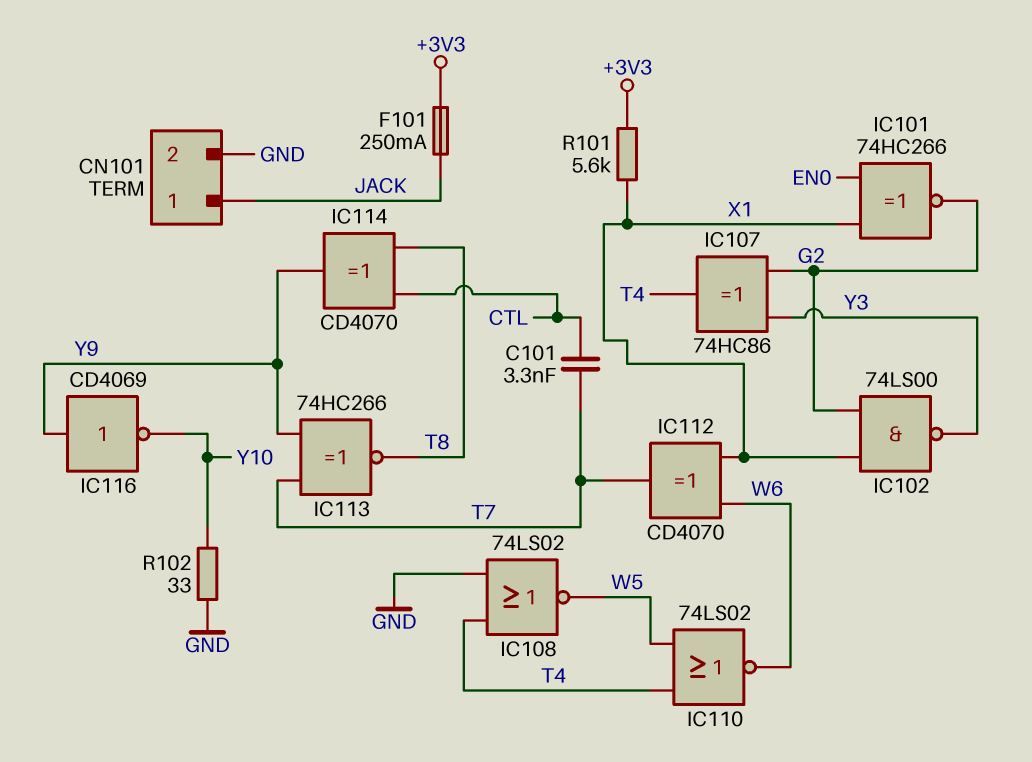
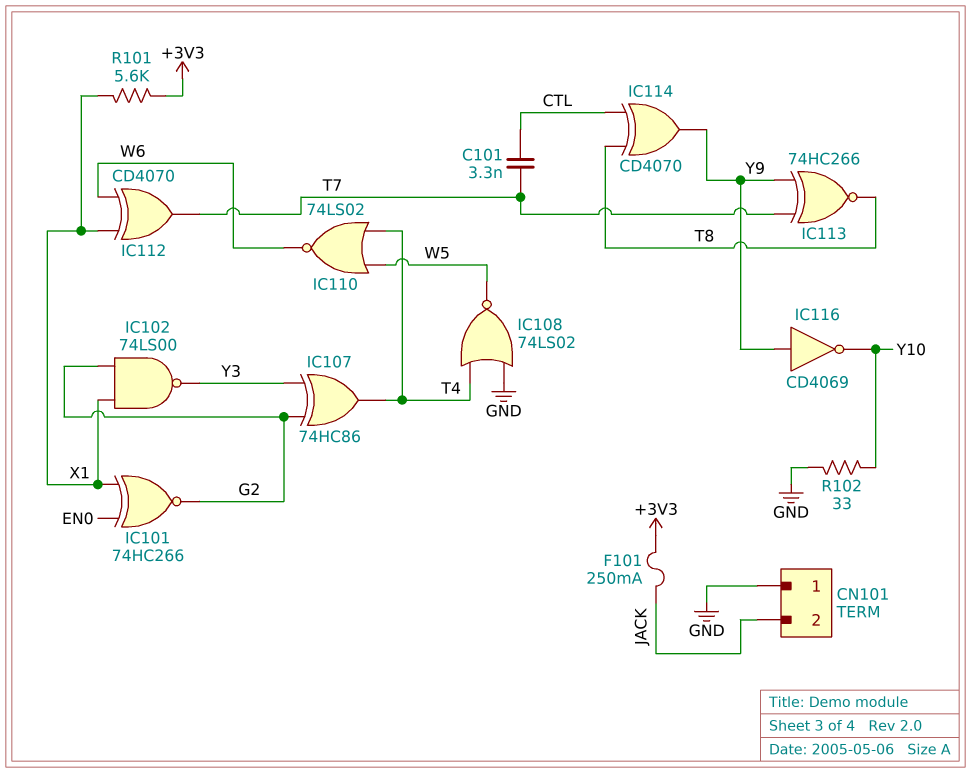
CN101 pin 1: JACK -> GND
CN101 pin 2: GND -> JACK

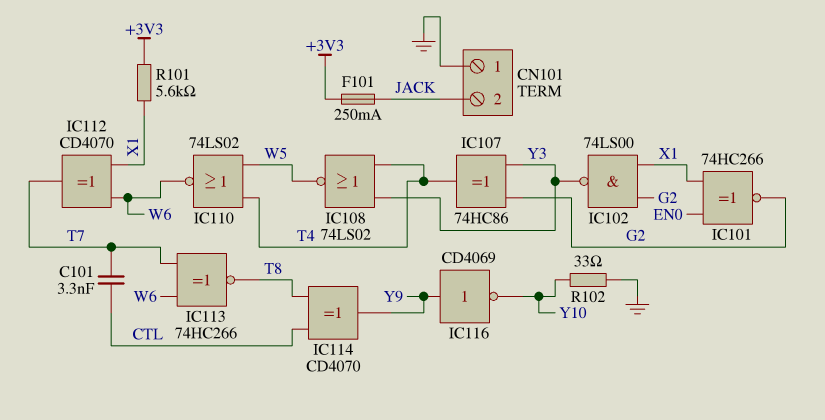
IC108: NOR 74LS02 (in GND, in T4, out W5) -> NOR 74LS02 (in T4, in Y3, out W5)
IC113: XNOR 74HC266 (in T7, in Y9, out T8) -> XNOR 74HC266 (in T7, in W6, out T8)

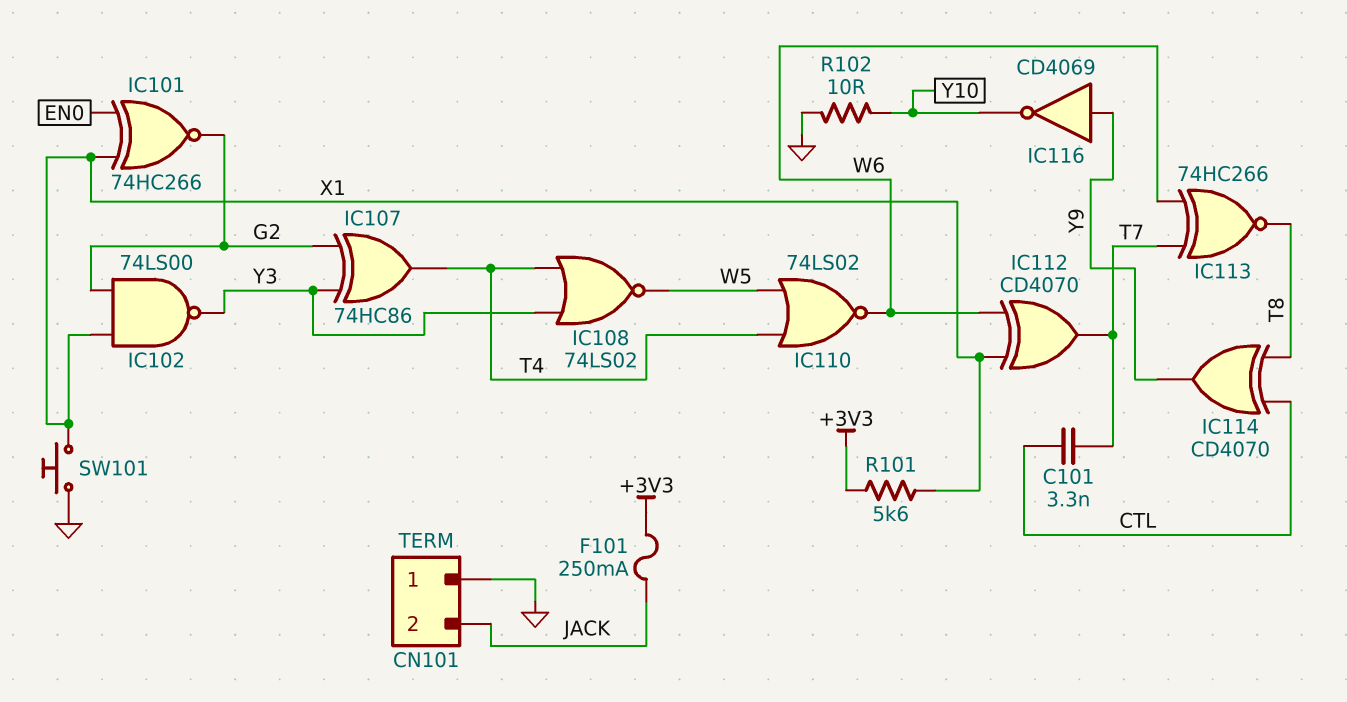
R102: 33 (GND, Y10) -> 10 (GND, Y10)
SW101: none -> button (GND, X1)

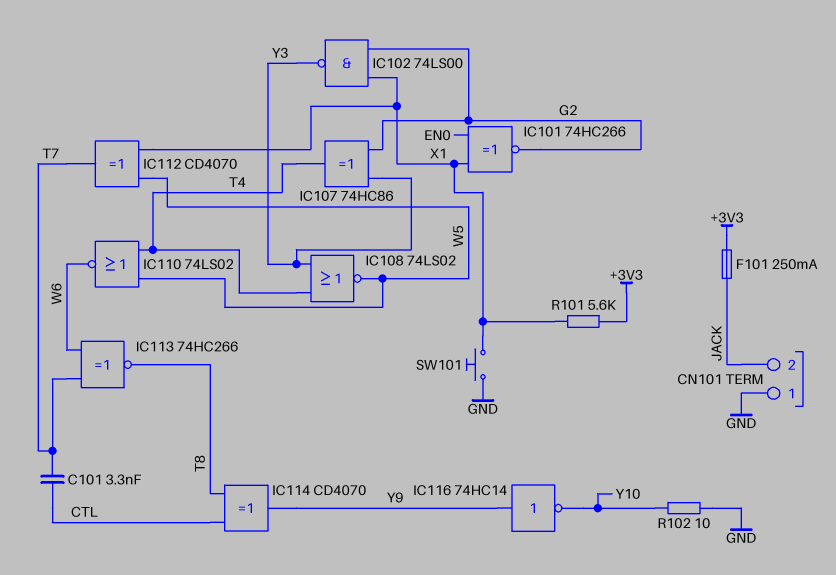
IC112: XOR CD4070 (in W6, in X1, out T7) -> XOR CD4070 (in W5, in X1, out T7)
IC116: NOT CD4069 (in Y9, out Y10) -> NOT 74HC14 (in Y9, out Y10)

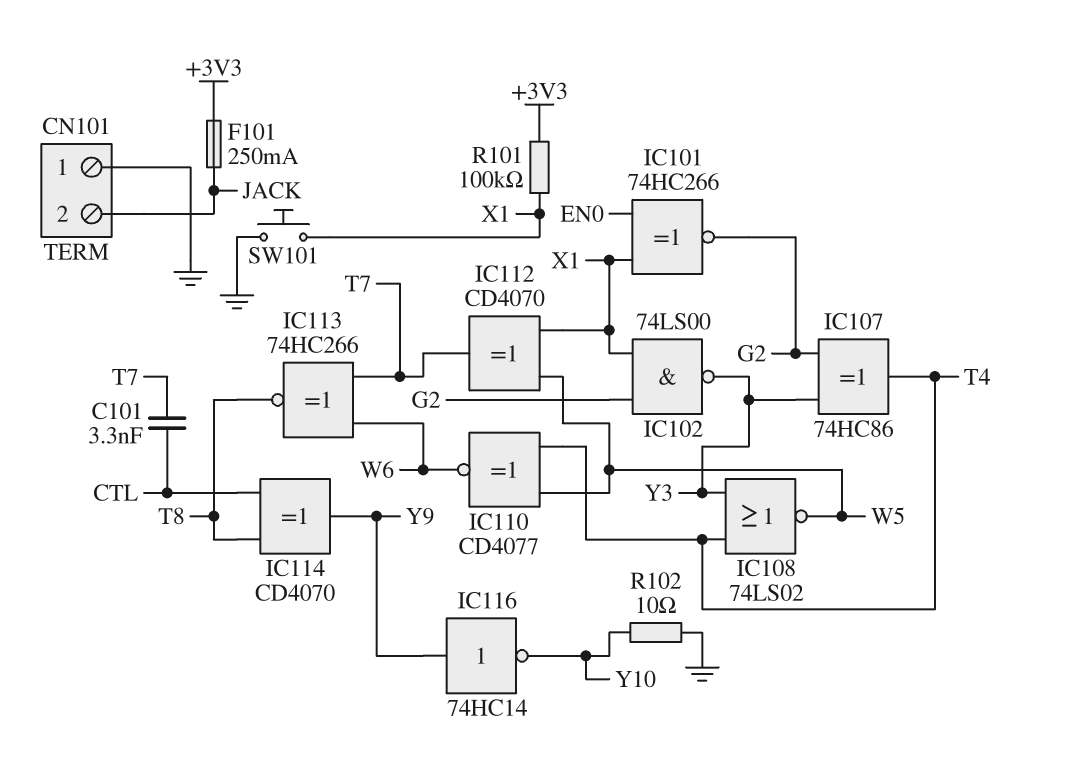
IC110: NOR 74LS02 (in T4, in W5, out W6) -> XNOR CD4077 (in T4, in W5, out W6)
R101: 5.6k (+3V3, X1) -> 100k (+3V3, X1)

